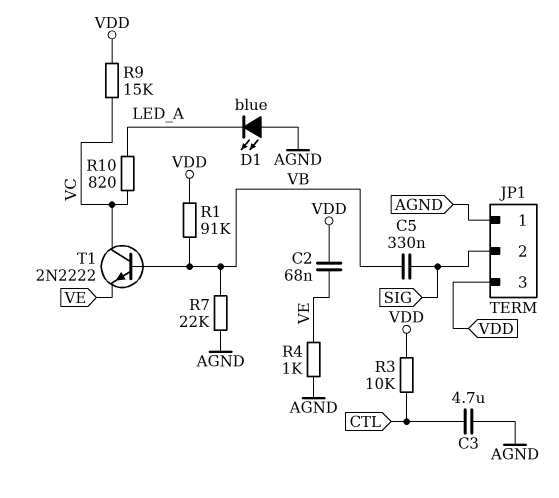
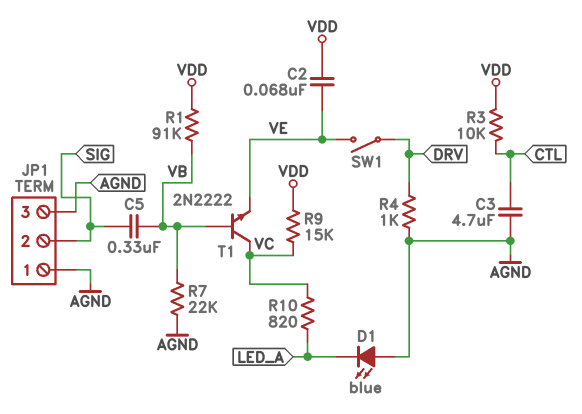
JP1 pin 3: VDD -> AGND
R4: 1k (AGND, VE) -> 1k (AGND, DRV)
SW1: none -> switch (DRV, VE)

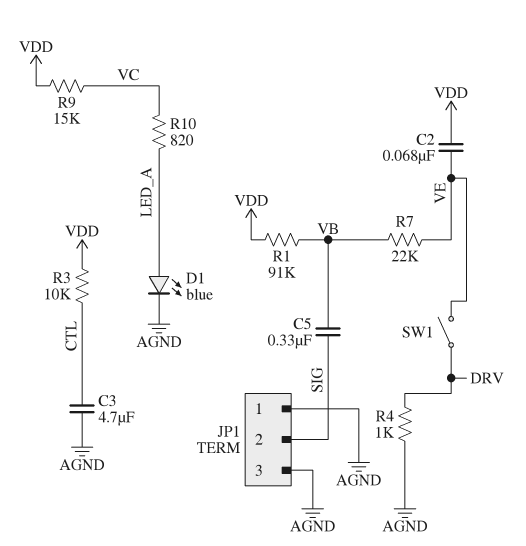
D1: LED blue (A AGND, K LED_A) -> LED blue (A LED_A, K AGND)
R7: 22k (AGND, VB) -> 22k (VB, VE)
T1: NPN 2N2222 (B VB, C VC, E VE) -> none

